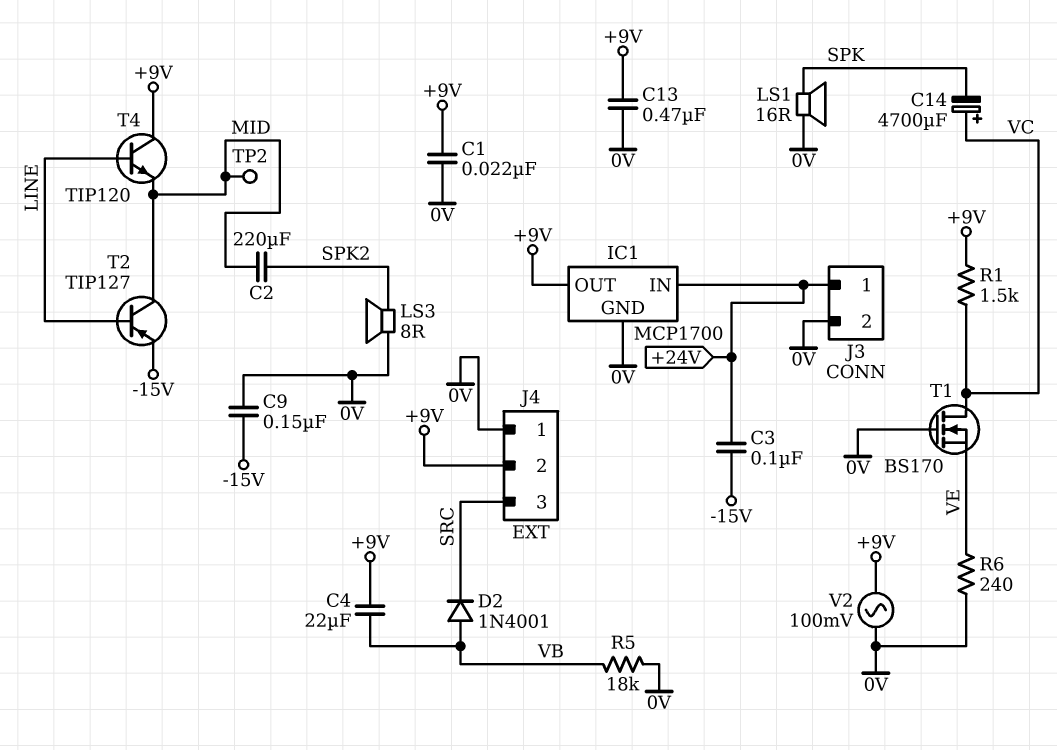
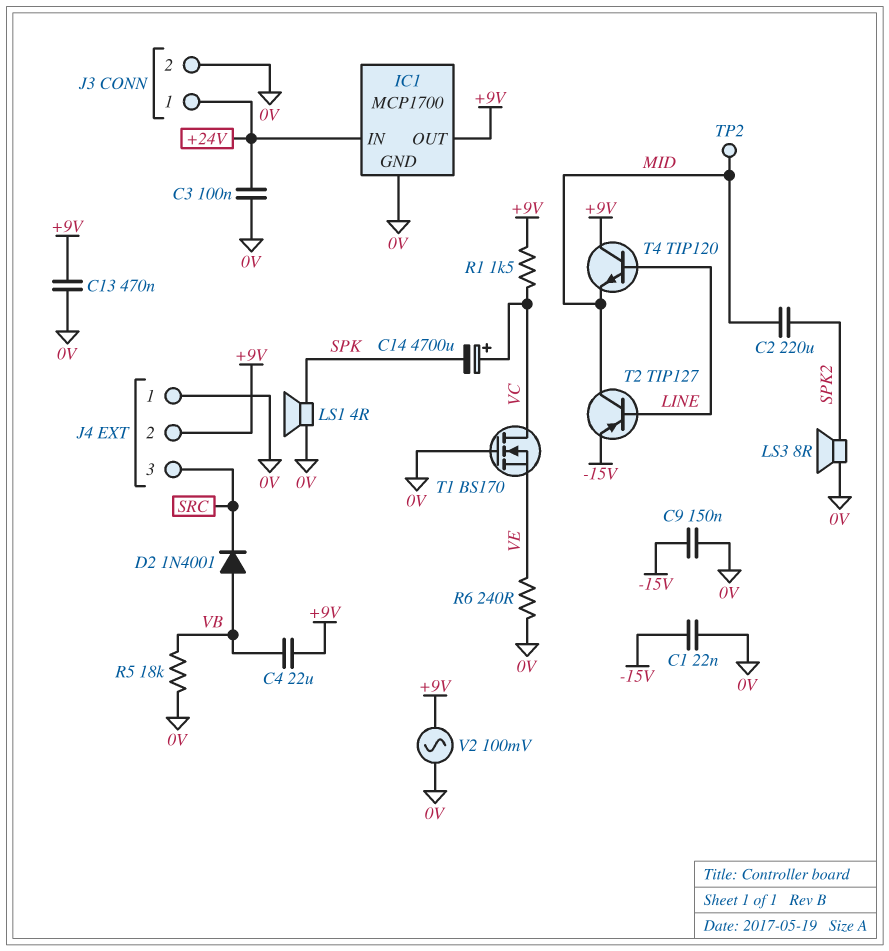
C1: 22nF (+9V, 0V) -> 22nF (-15V, 0V)
C3: 100nF (+24V, -15V) -> 100nF (+24V, 0V)
LS1: speaker 16R (0V, SPK) -> speaker 4R (0V, SPK)

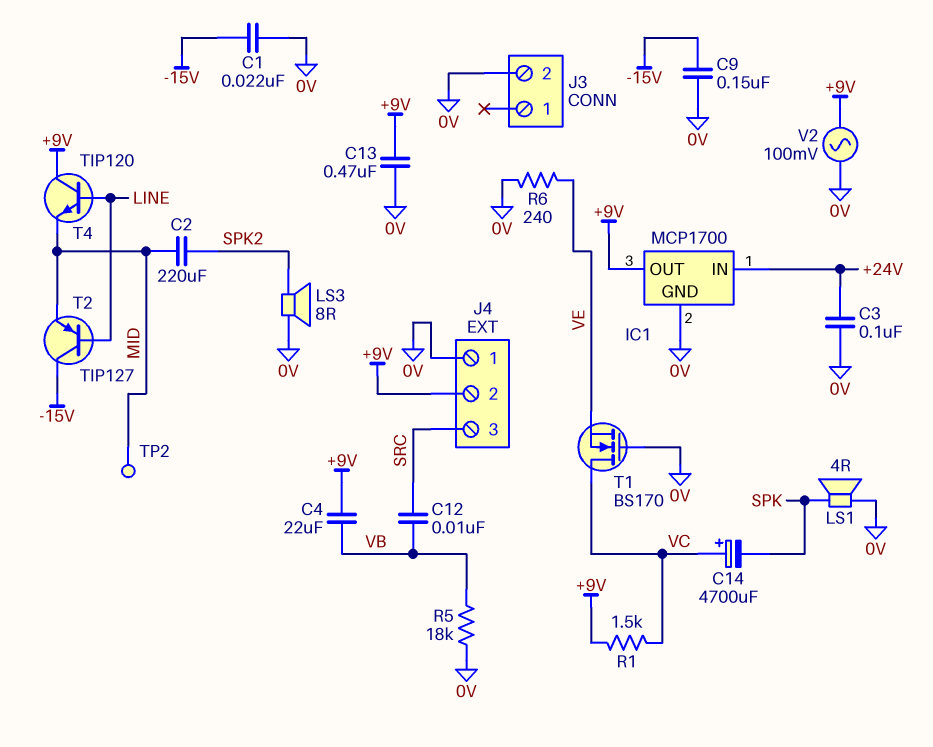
C12: none -> 10nF (SRC, VB)
D2: diode 1N4001 (A VB, K SRC) -> none
J3 pin 1: +24V -> none
T2: PNP TIP127 (B LINE, C MID, E -15V) -> PNP TIP127 (B LINE, C -15V, E MID)

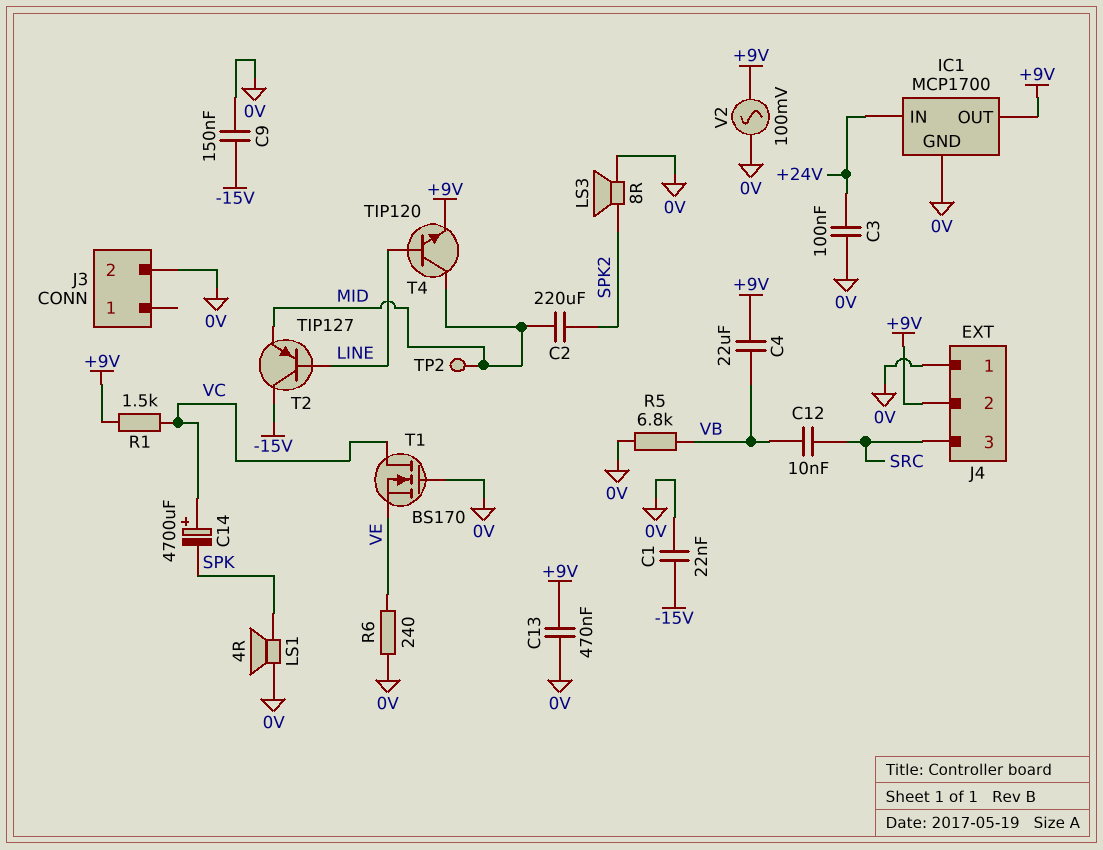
R5: 18k (0V, VB) -> 6.8k (0V, VB)
T4: NPN TIP120 (B LINE, C +9V, E MID) -> NPN TIP120 (B LINE, C MID, E +9V)

